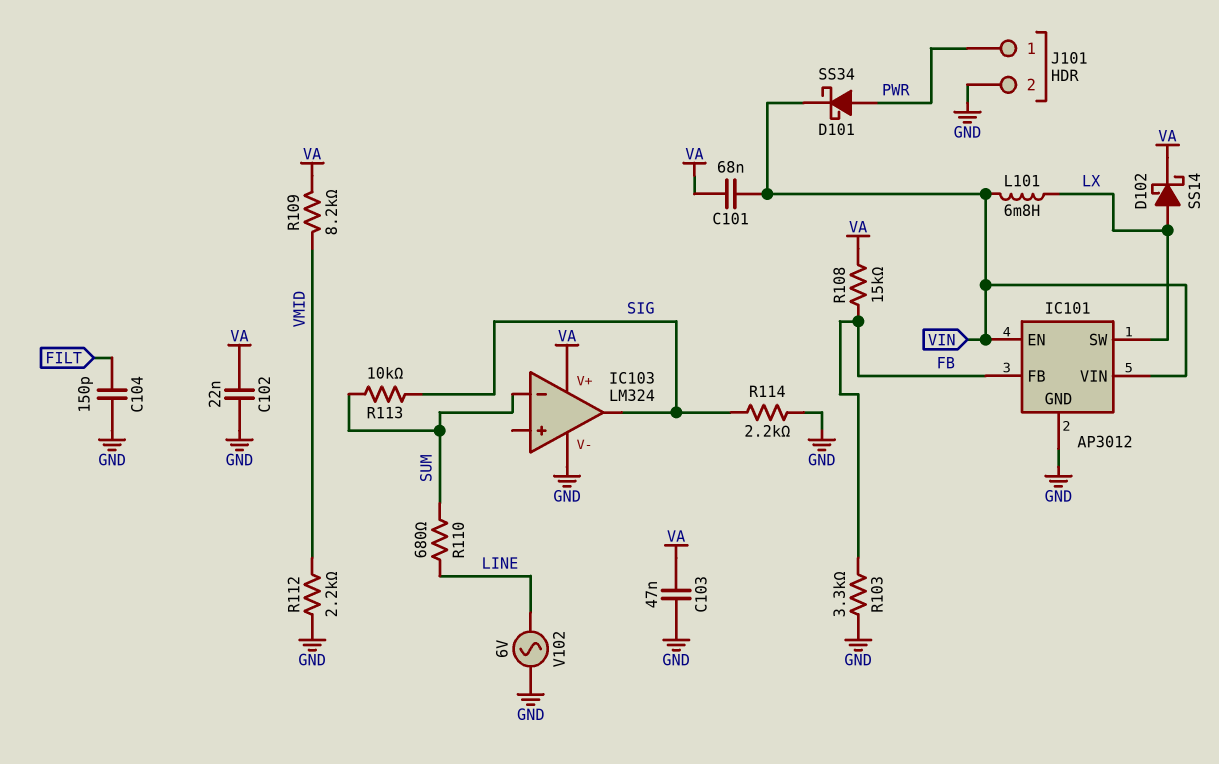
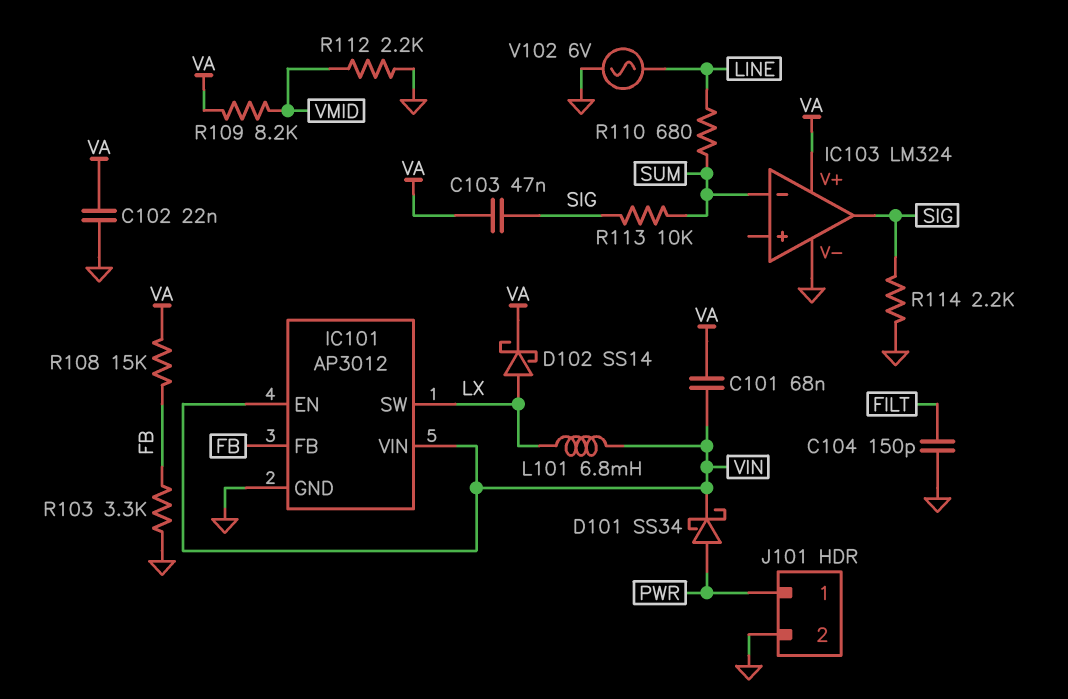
C103: 47nF (GND, VA) -> 47nF (SIG, VA)

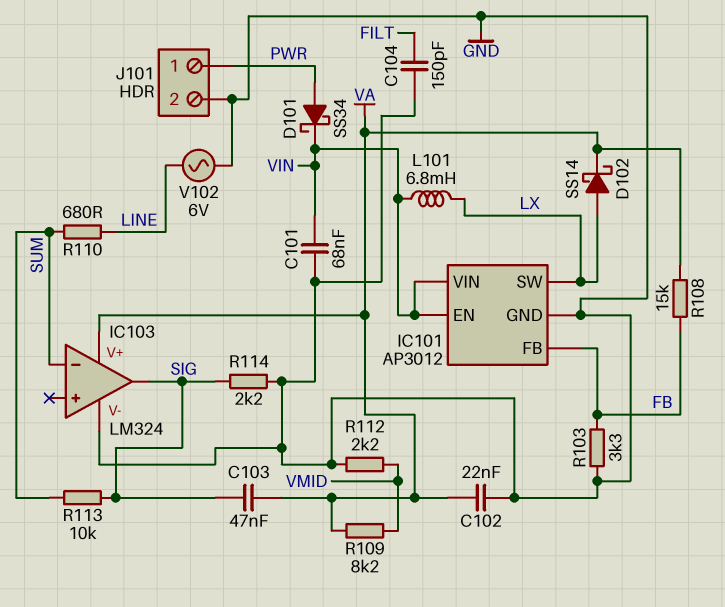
C101: 68nF (VA, VIN) -> 68nF (GND, VIN)

